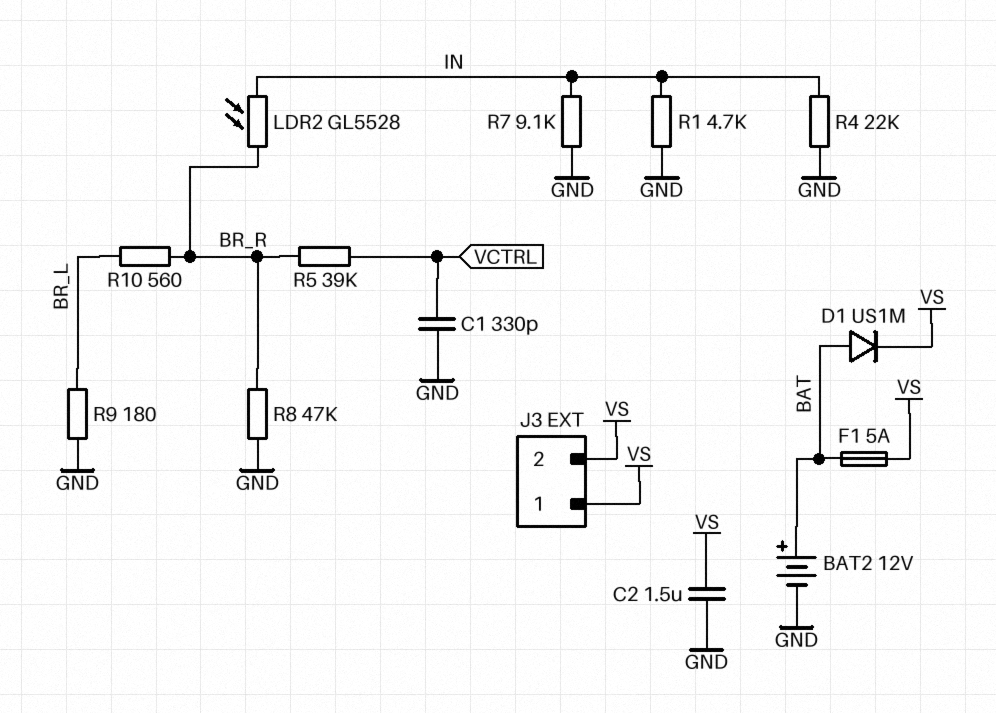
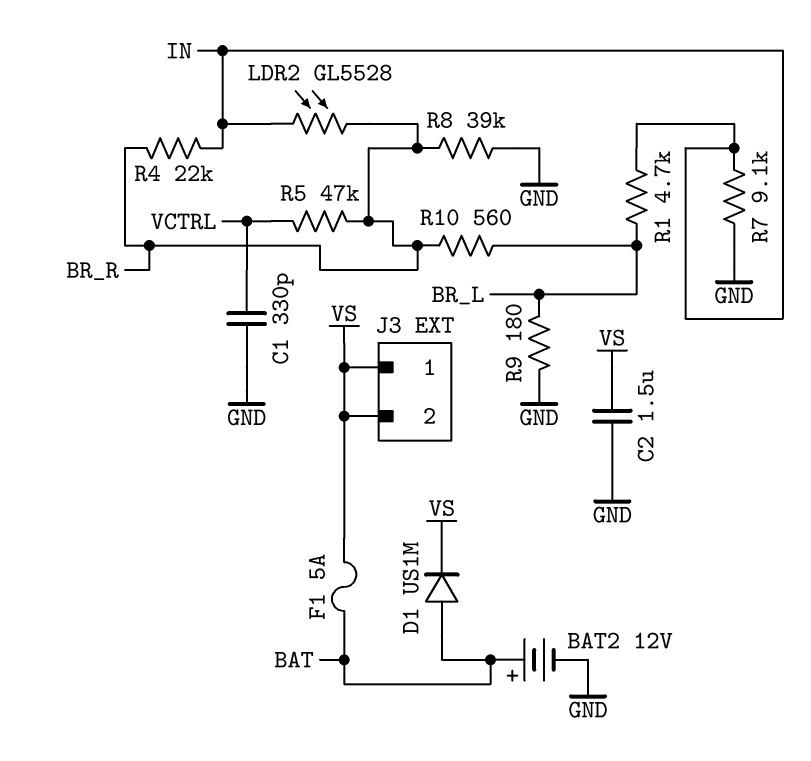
R1: 4.7k (GND, IN) -> 4.7k (BR_L, IN)
R4: 22k (GND, IN) -> 22k (BR_R, IN)
R5: 39k (BR_R, VCTRL) -> 47k (BR_R, VCTRL)
R8: 47k (BR_R, GND) -> 39k (BR_R, GND)

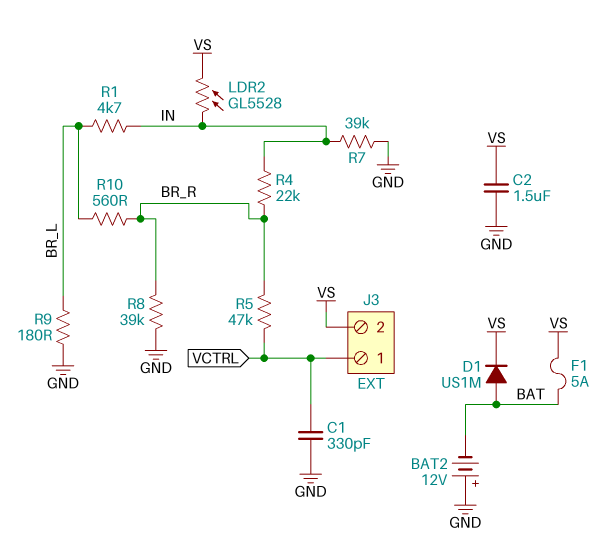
BAT2: 12V (plus BAT, minus GND) -> 12V (plus GND, minus BAT)
J3 pin 1: VS -> VCTRL
LDR2: GL5528 (BR_R, IN) -> GL5528 (IN, VS)
R7: 9.1k (GND, IN) -> 39k (GND, IN)

